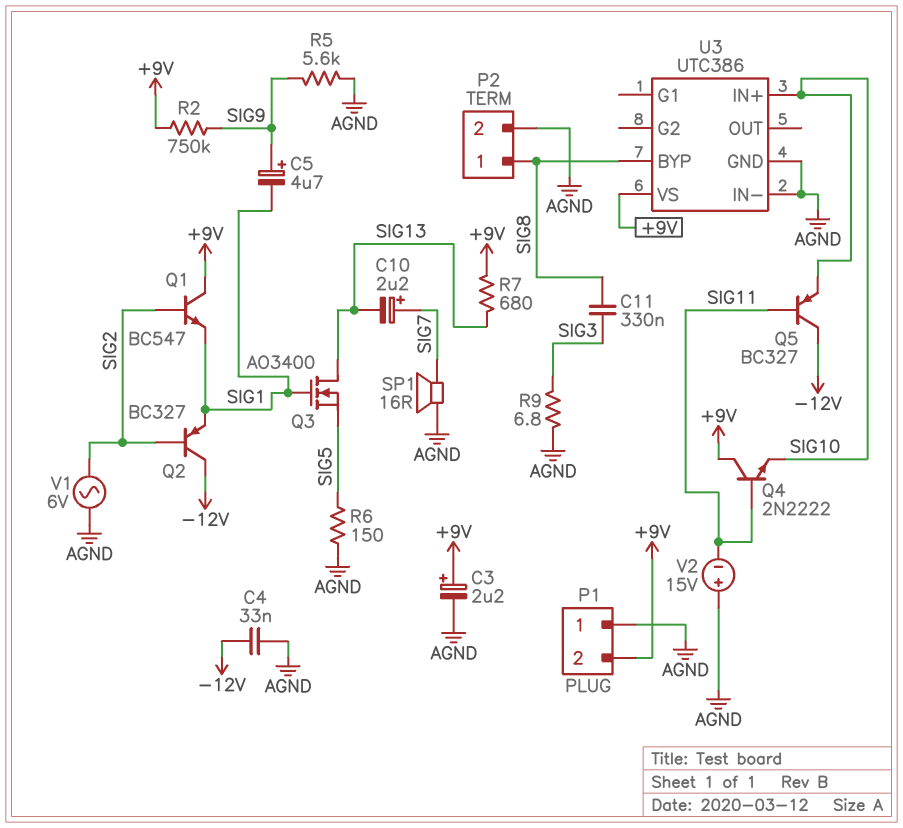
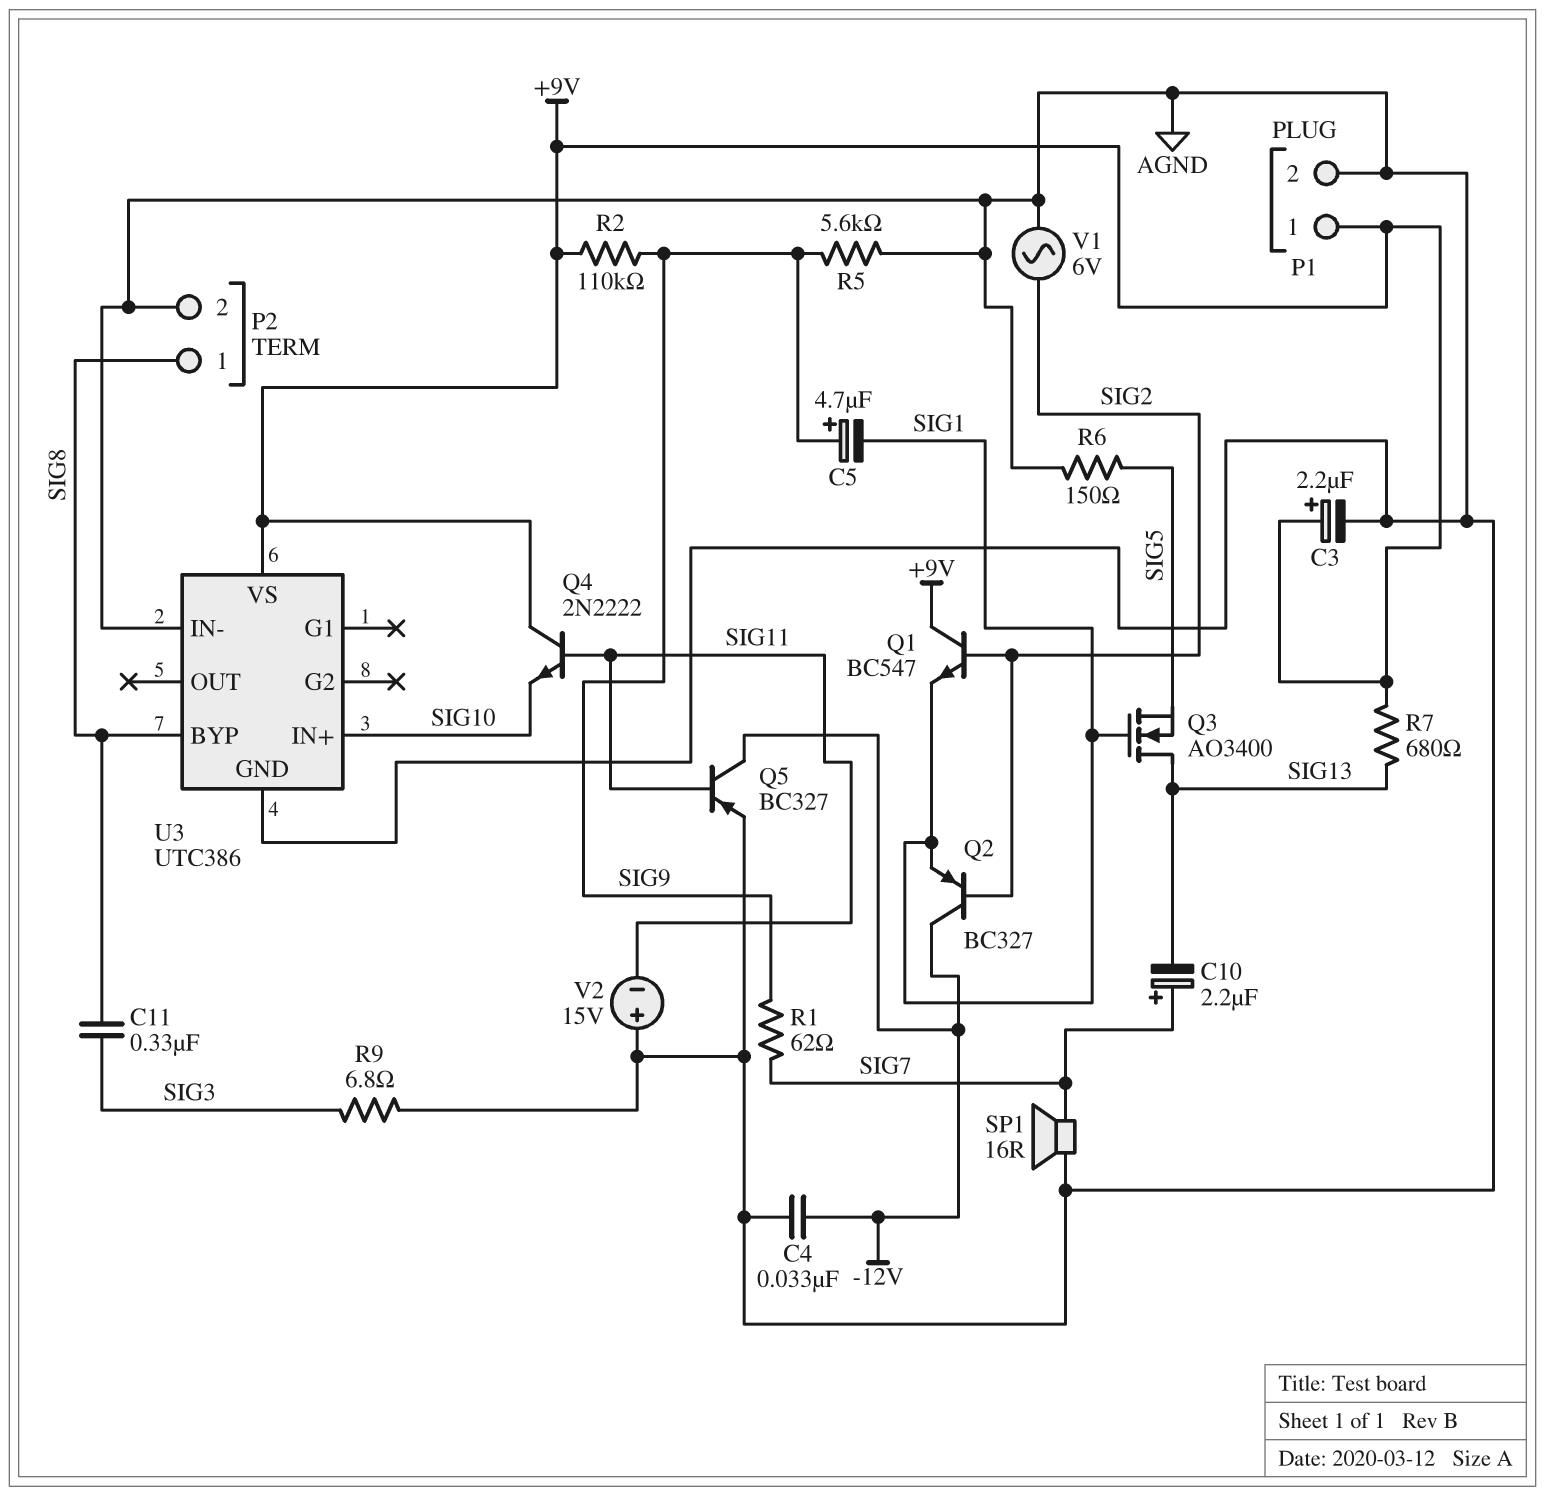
P1 pin 1: AGND -> +9V
P1 pin 2: +9V -> AGND
Q5: PNP BC327 (B SIG11, C -12V, E SIG10) -> PNP BC327 (B SIG11, C -12V, E AGND)
R1: none -> 62 (SIG7, SIG9)
R2: 750k (+9V, SIG9) -> 110k (+9V, SIG9)

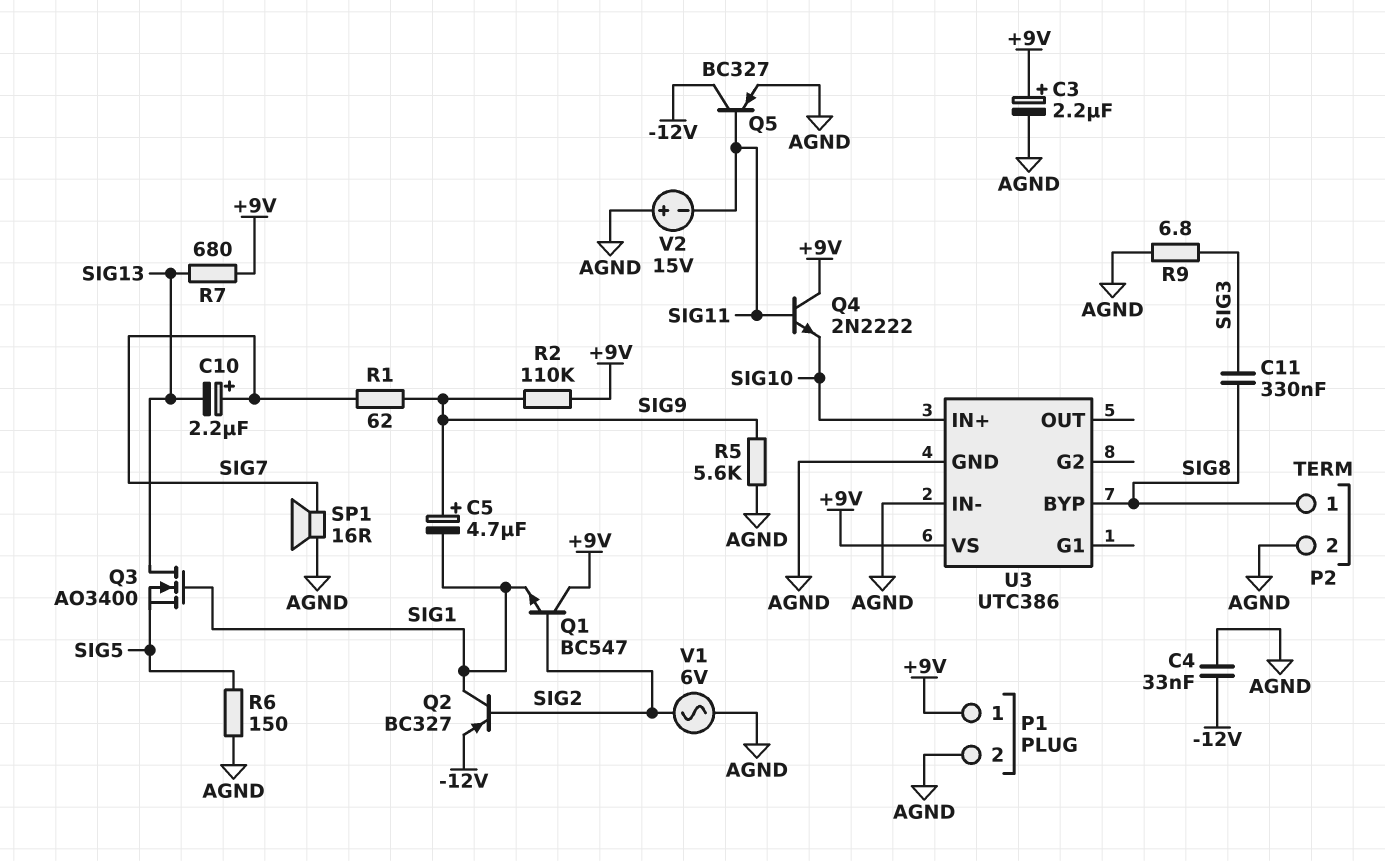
Q2: PNP BC327 (B SIG2, C -12V, E SIG1) -> PNP BC327 (B SIG2, C SIG1, E -12V)

